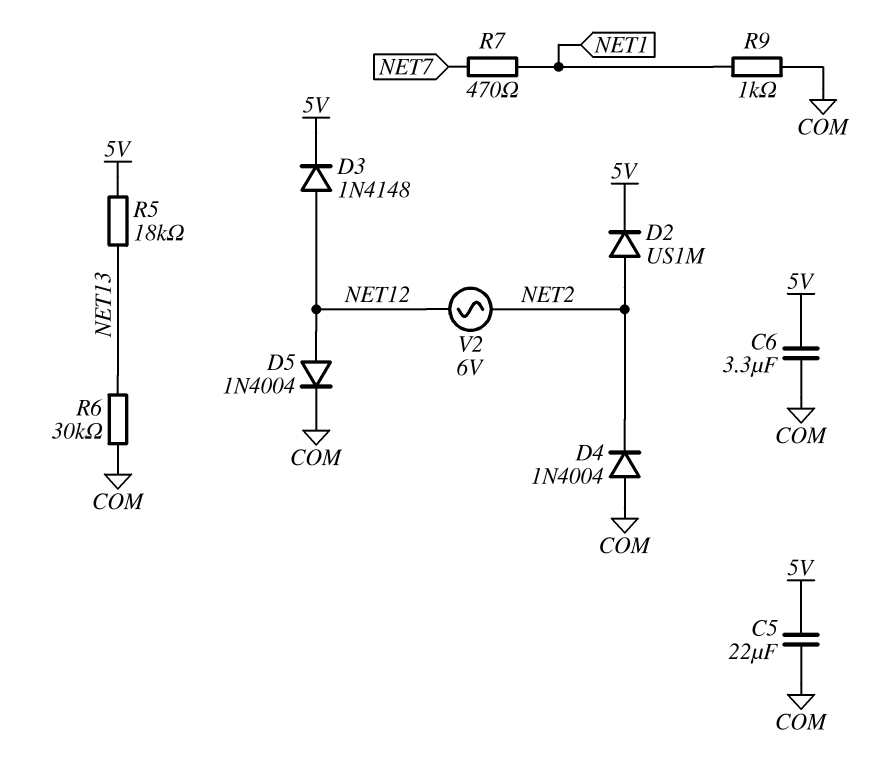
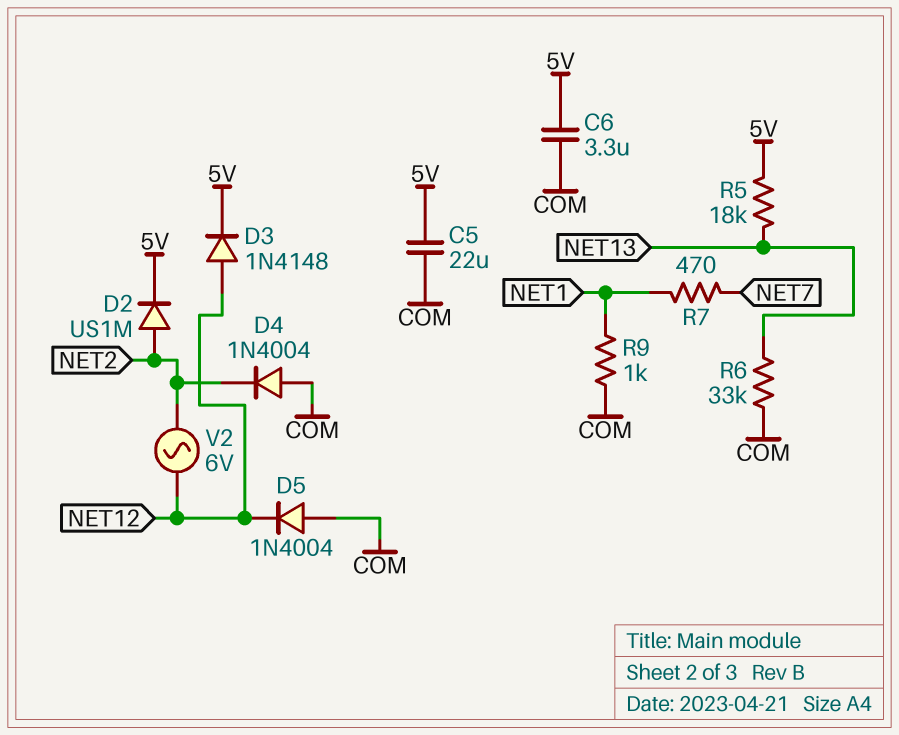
D5: diode 1N4004 (A NET12, K COM) -> diode 1N4004 (A COM, K NET12)
R6: 30k (COM, NET13) -> 33k (COM, NET13)

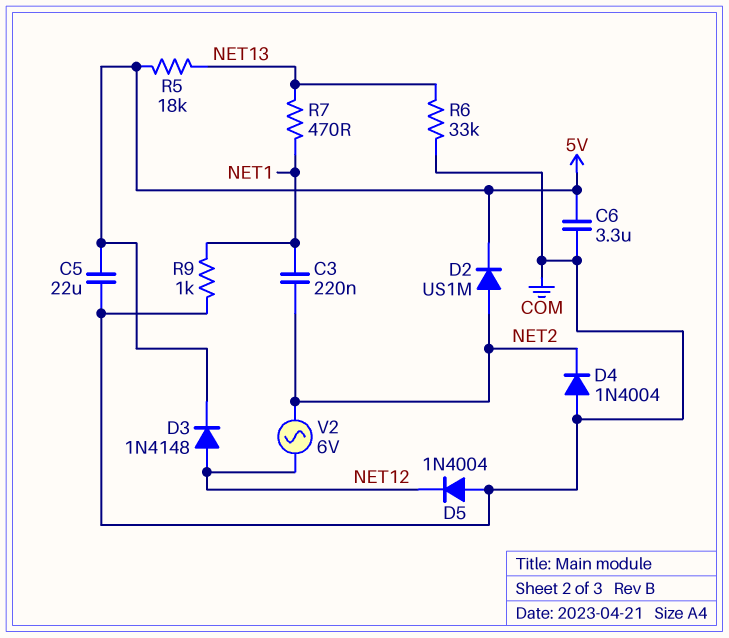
C3: none -> 220nF (NET1, NET2)
R7: 470 (NET1, NET7) -> 470 (NET1, NET13)

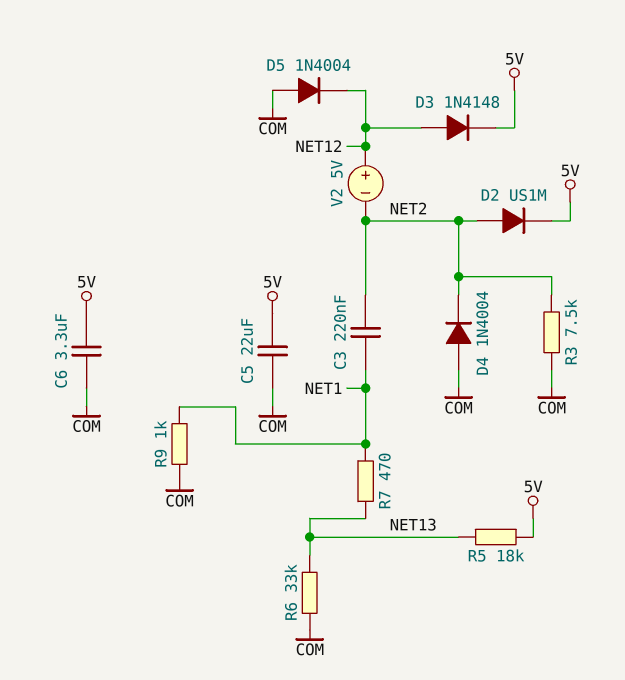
R3: none -> 7.5k (COM, NET2)
V2: AC 6V (NET2, NET12) -> 5V (plus NET12, minus NET2)

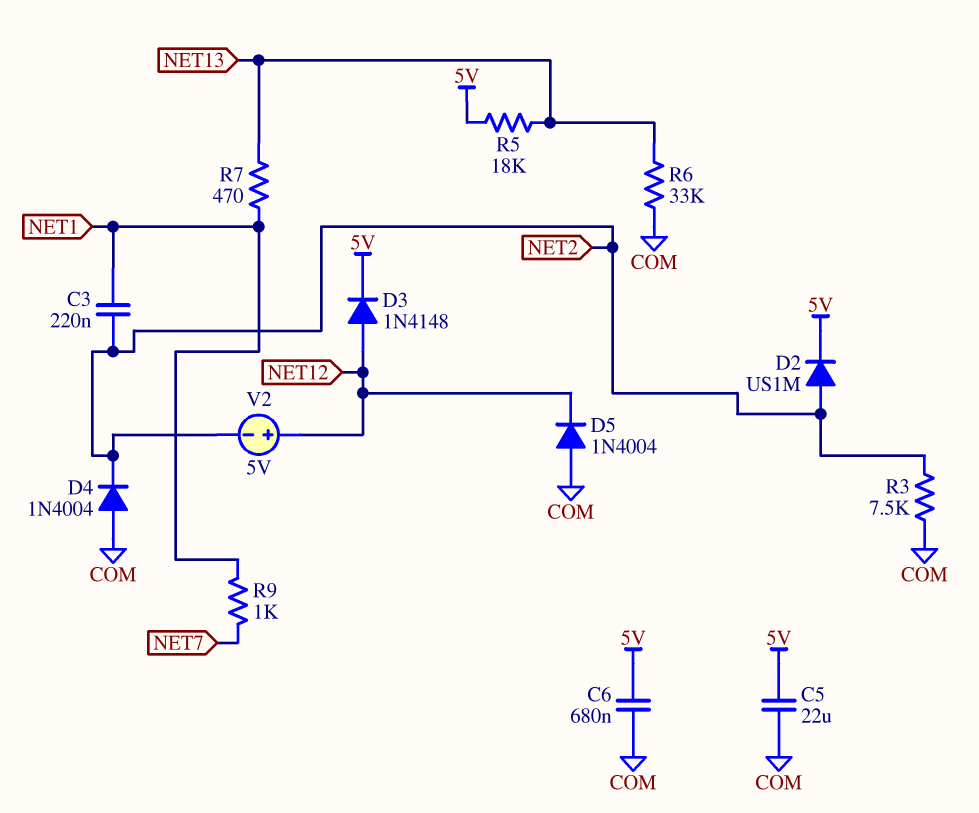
C6: 3.3uF (5V, COM) -> 680nF (5V, COM)
R9: 1k (COM, NET1) -> 1k (NET1, NET7)

